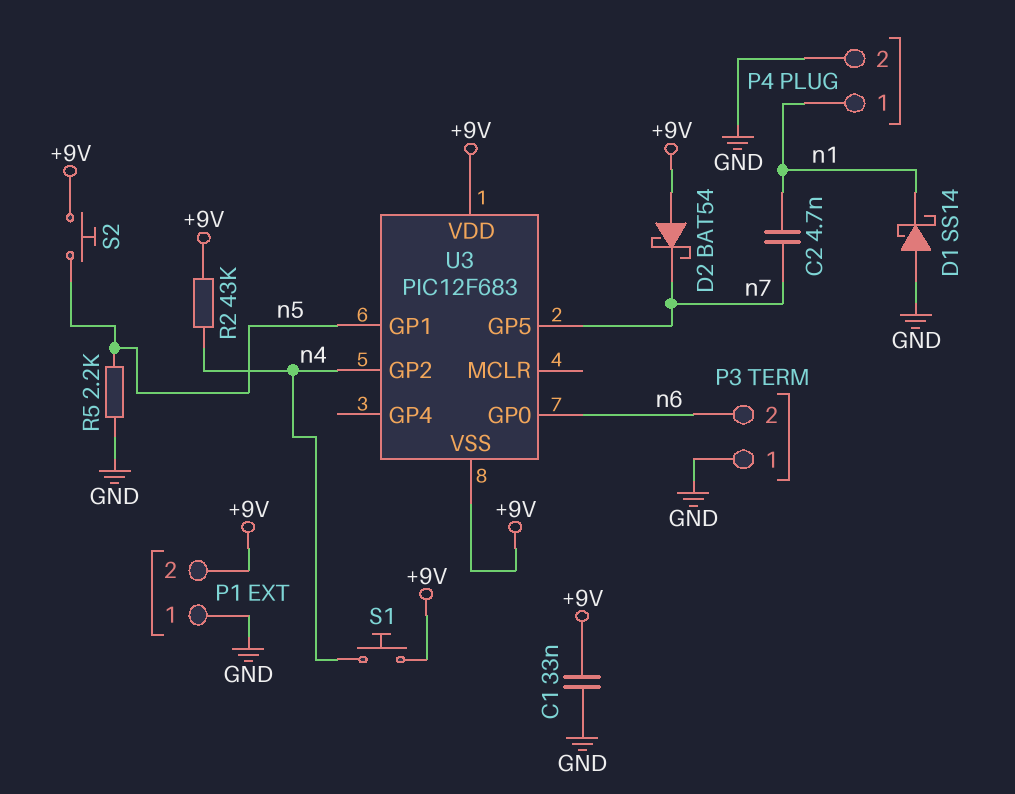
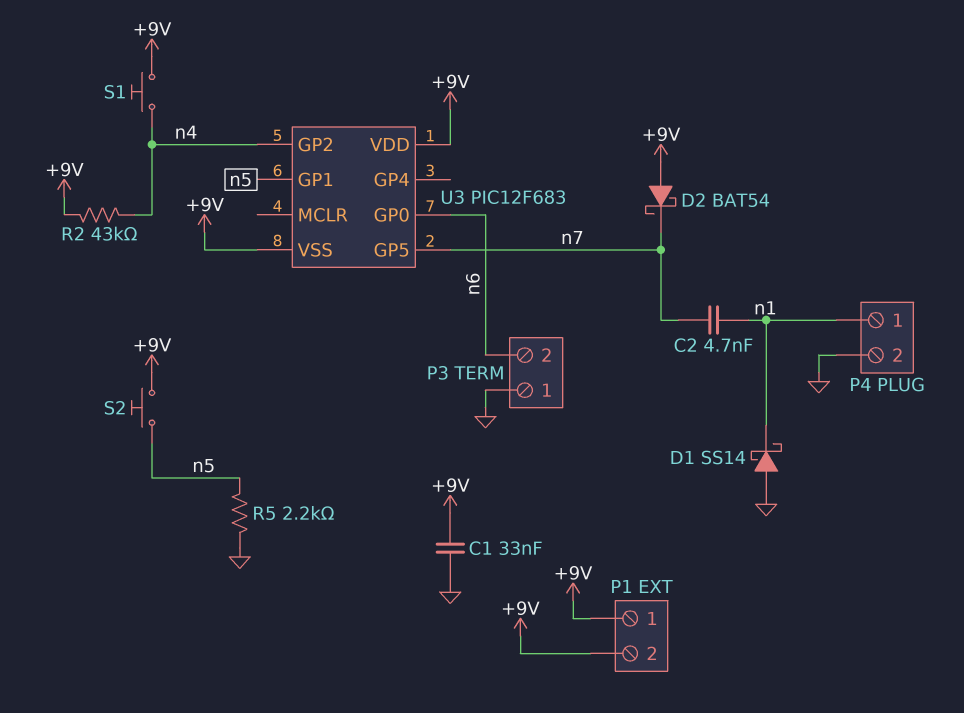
P1 pin 1: GND -> +9V

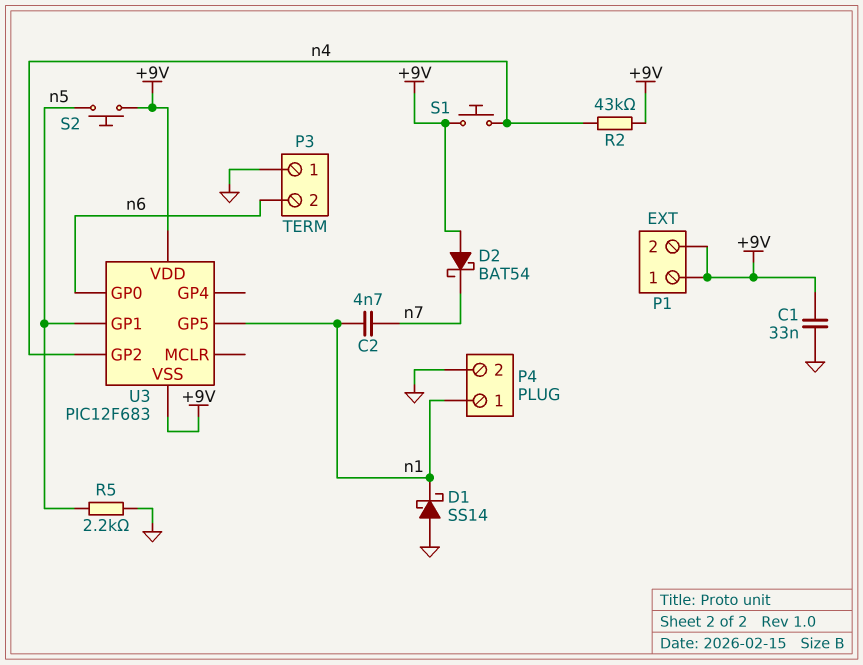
U3 pin GP5: n7 -> n1

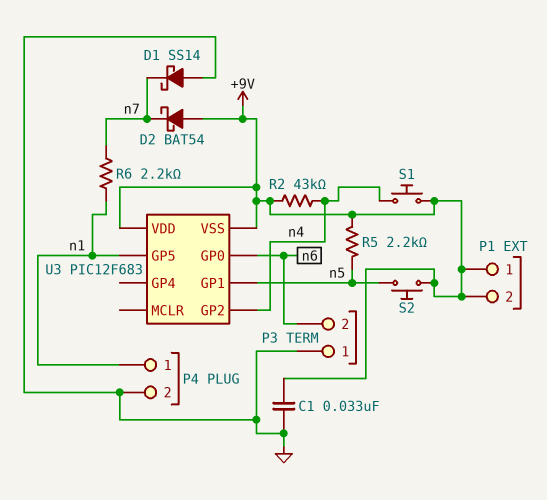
C2: 4.7nF (n1, n7) -> none
D1: schottky SS14 (A GND, K n1) -> schottky SS14 (A GND, K n7)
R5: 2.2k (GND, n5) -> 2.2k (+9V, n5)
R6: none -> 2.2k (n1, n7)

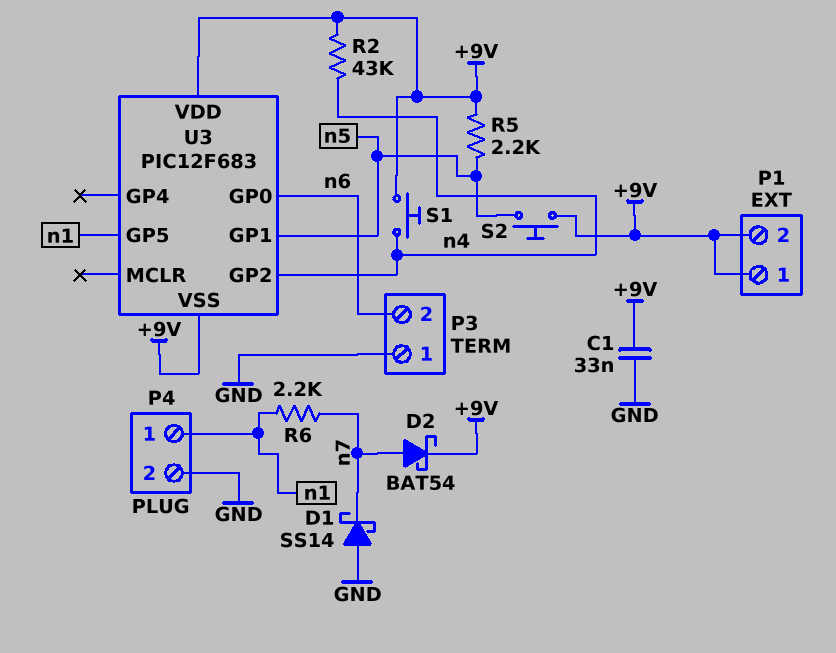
D2: schottky BAT54 (A +9V, K n7) -> schottky BAT54 (A n7, K +9V)

